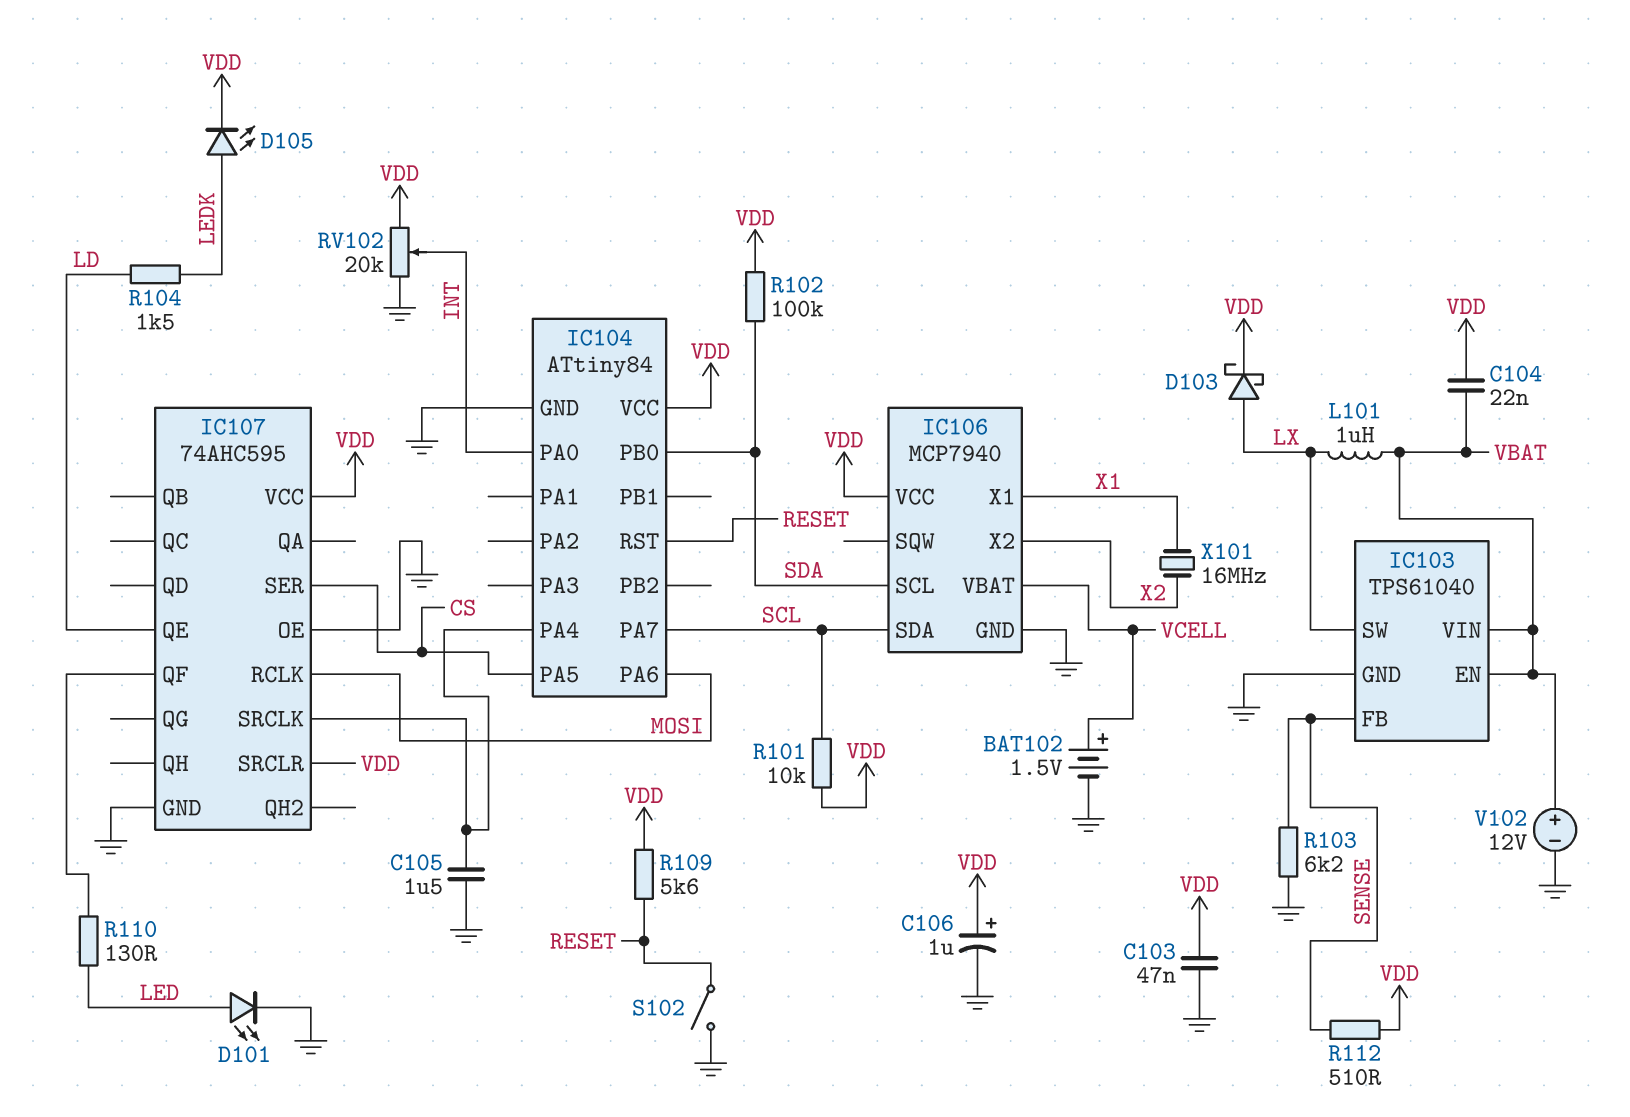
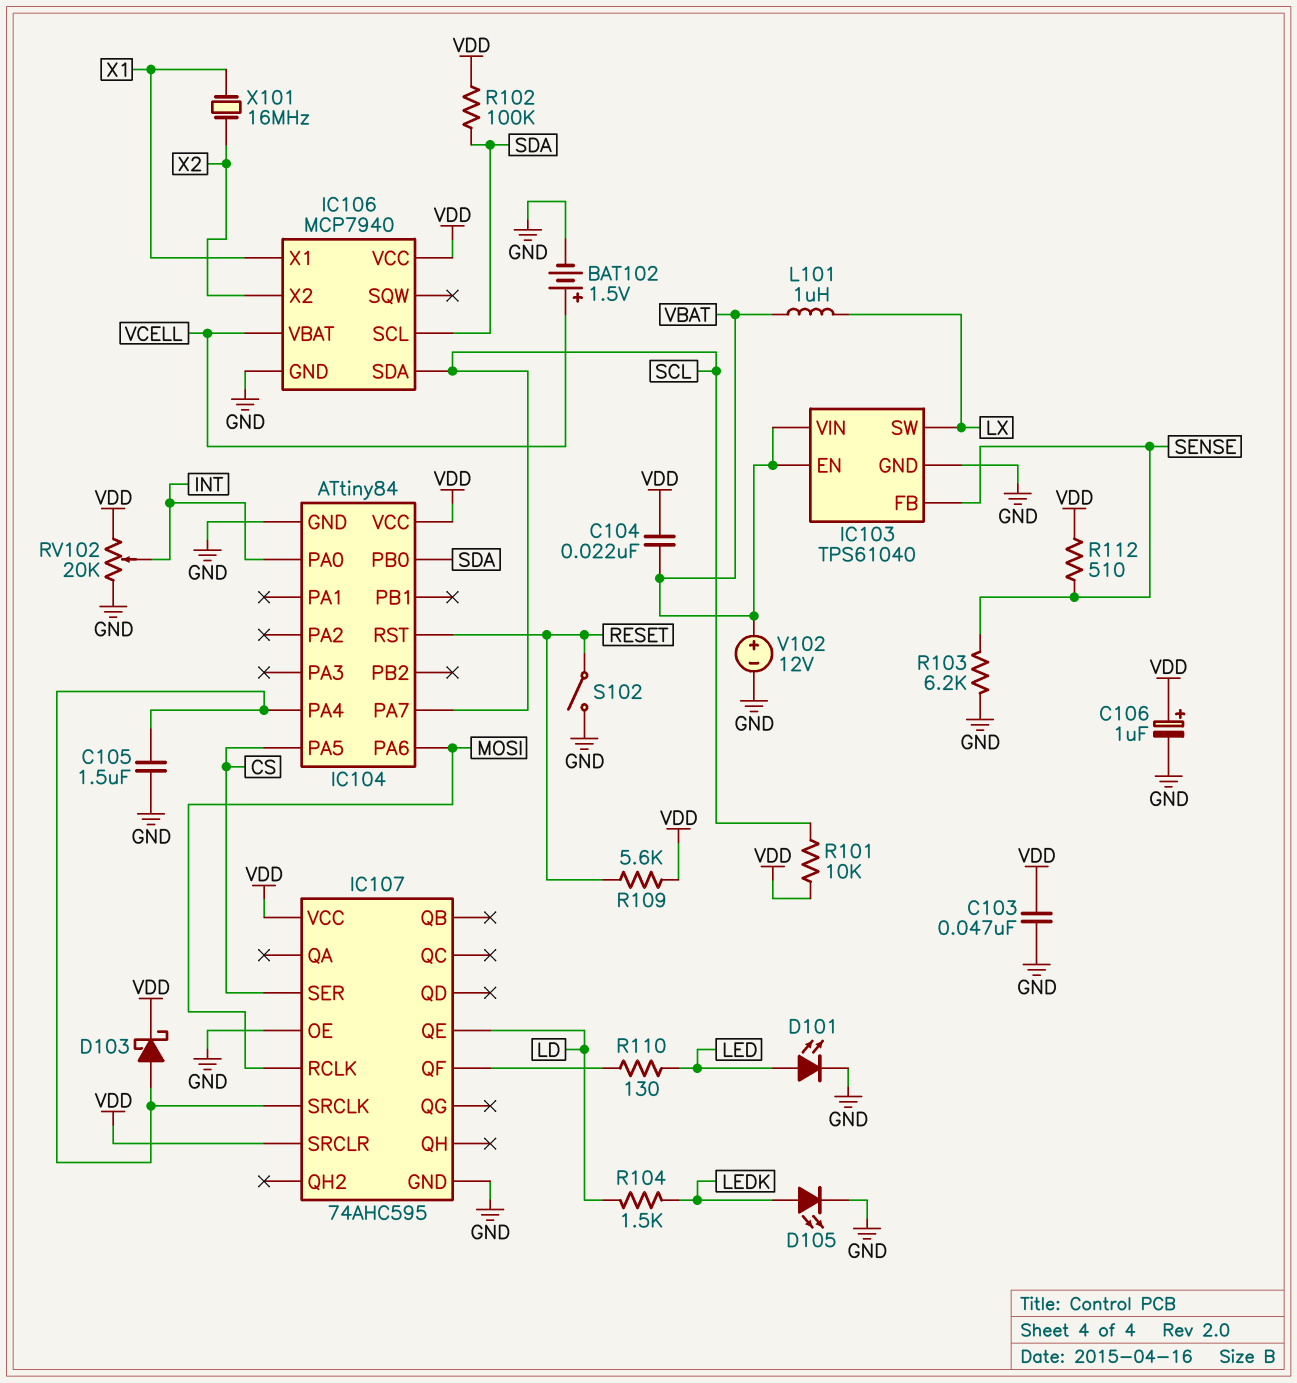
D103: schottky (A LX, K VDD) -> schottky (A IC104/PA4, K VDD)
D105: LED (A LEDK, K VDD) -> LED (A LEDK, K GND)

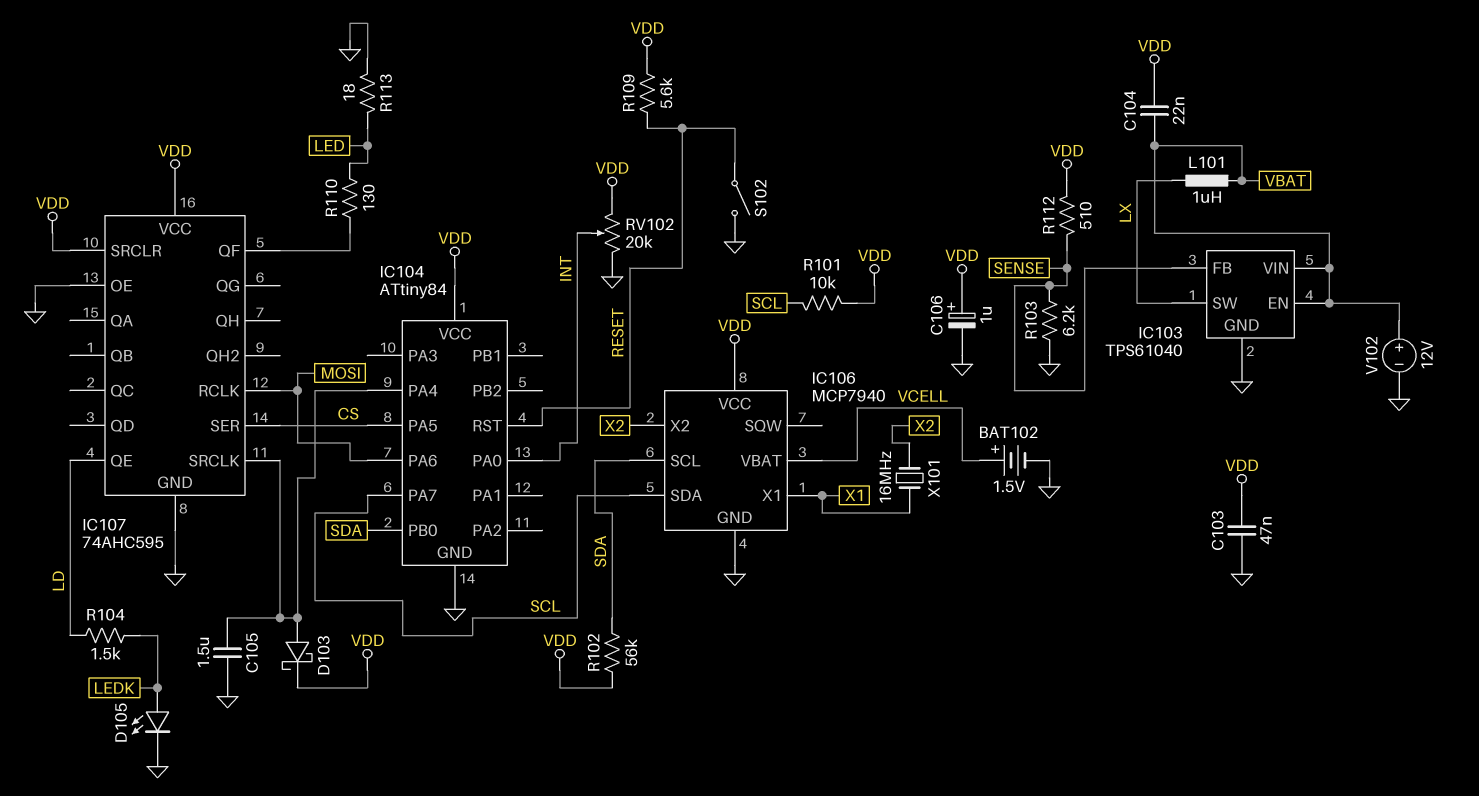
D101: LED (A LED, K GND) -> none
R102: 100k (SDA, VDD) -> 56k (SDA, VDD)
R113: none -> 18 (GND, LED)

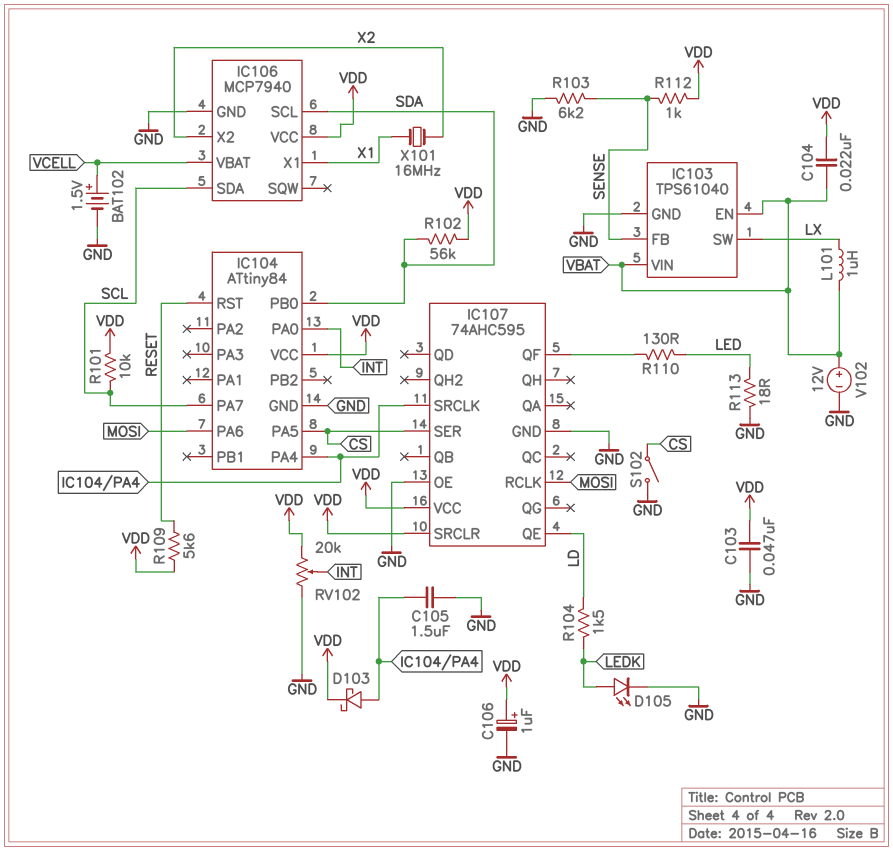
R112: 510 (SENSE, VDD) -> 1k (SENSE, VDD)
S102: switch (GND, RESET) -> switch (CS, GND)

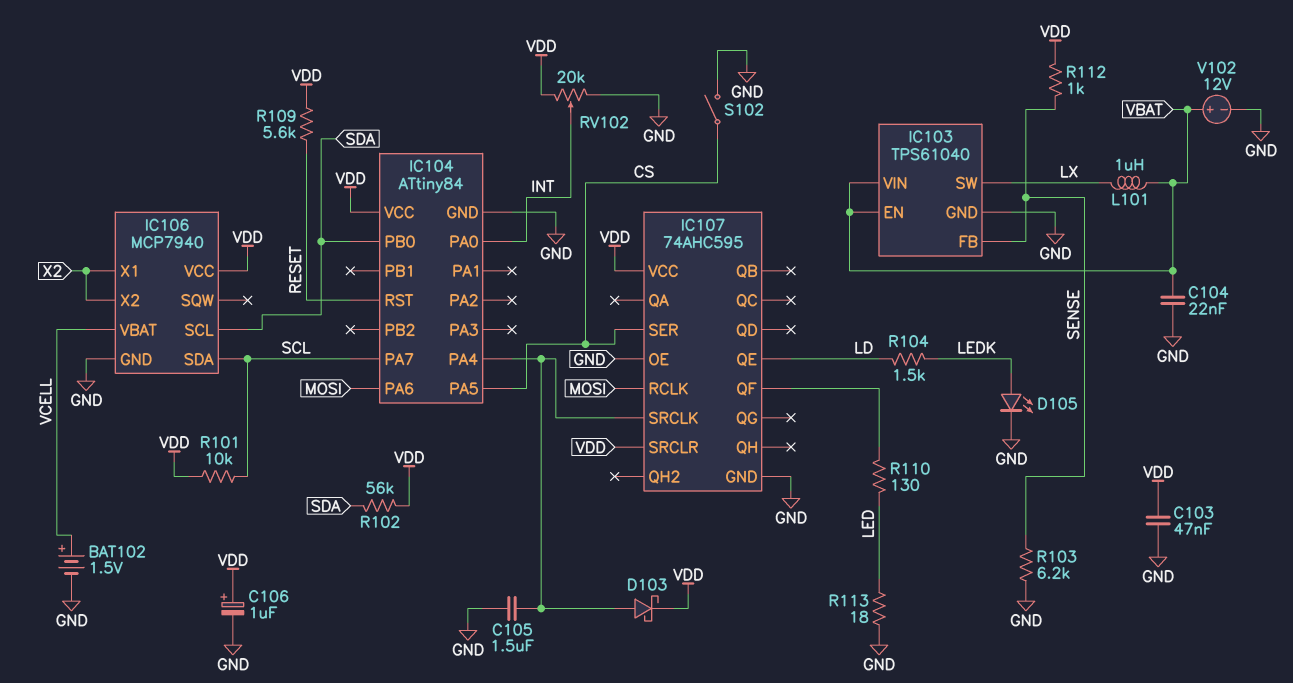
C104: 22nF (VBAT, VDD) -> 22nF (GND, VBAT)
IC106 pin X1: X1 -> X2
X101: 16MHz (X1, X2) -> none

